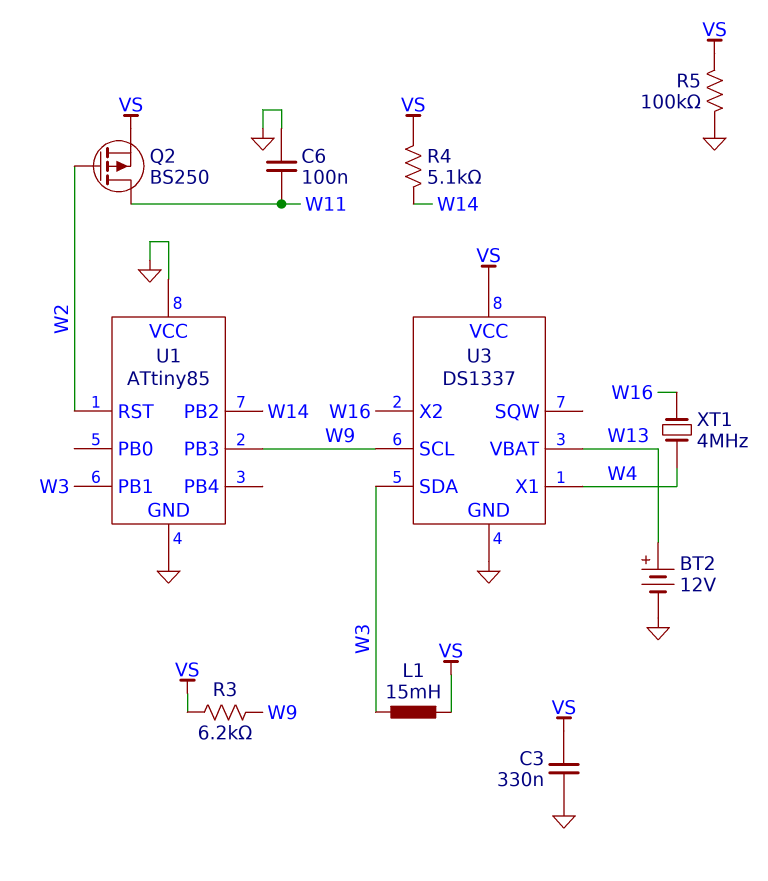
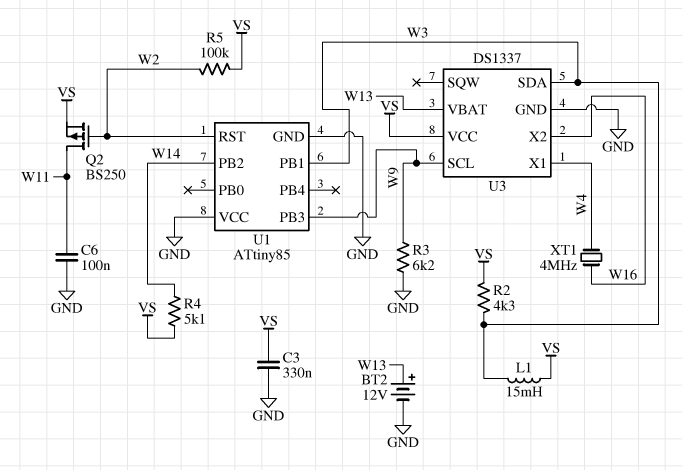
R2: none -> 4.3k (VS, W3)
R3: 6.2k (VS, W9) -> 6.2k (GND, W9)
R5: 100k (GND, VS) -> 100k (VS, W2)

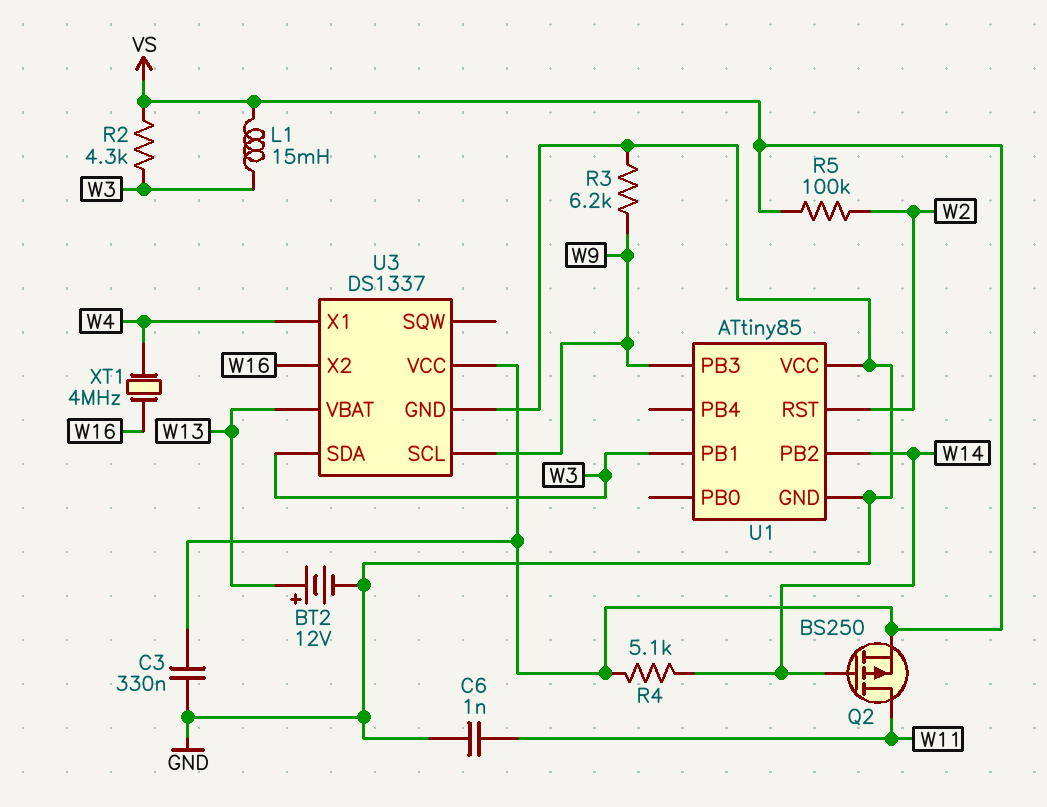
C6: 100nF (GND, W11) -> 1nF (GND, W11)
Q2: PMOS BS250 (G W2, D W11, S VS) -> PMOS BS250 (G W14, D W11, S VS)

